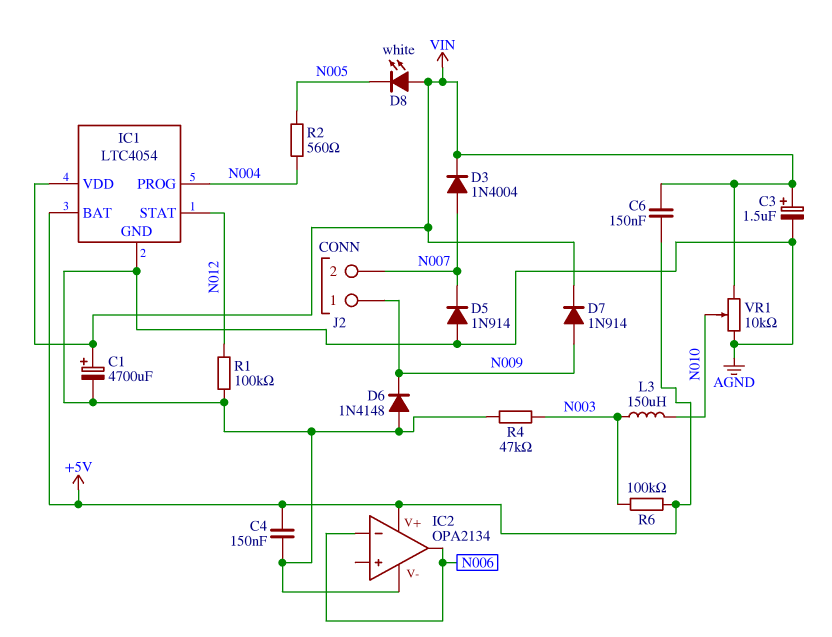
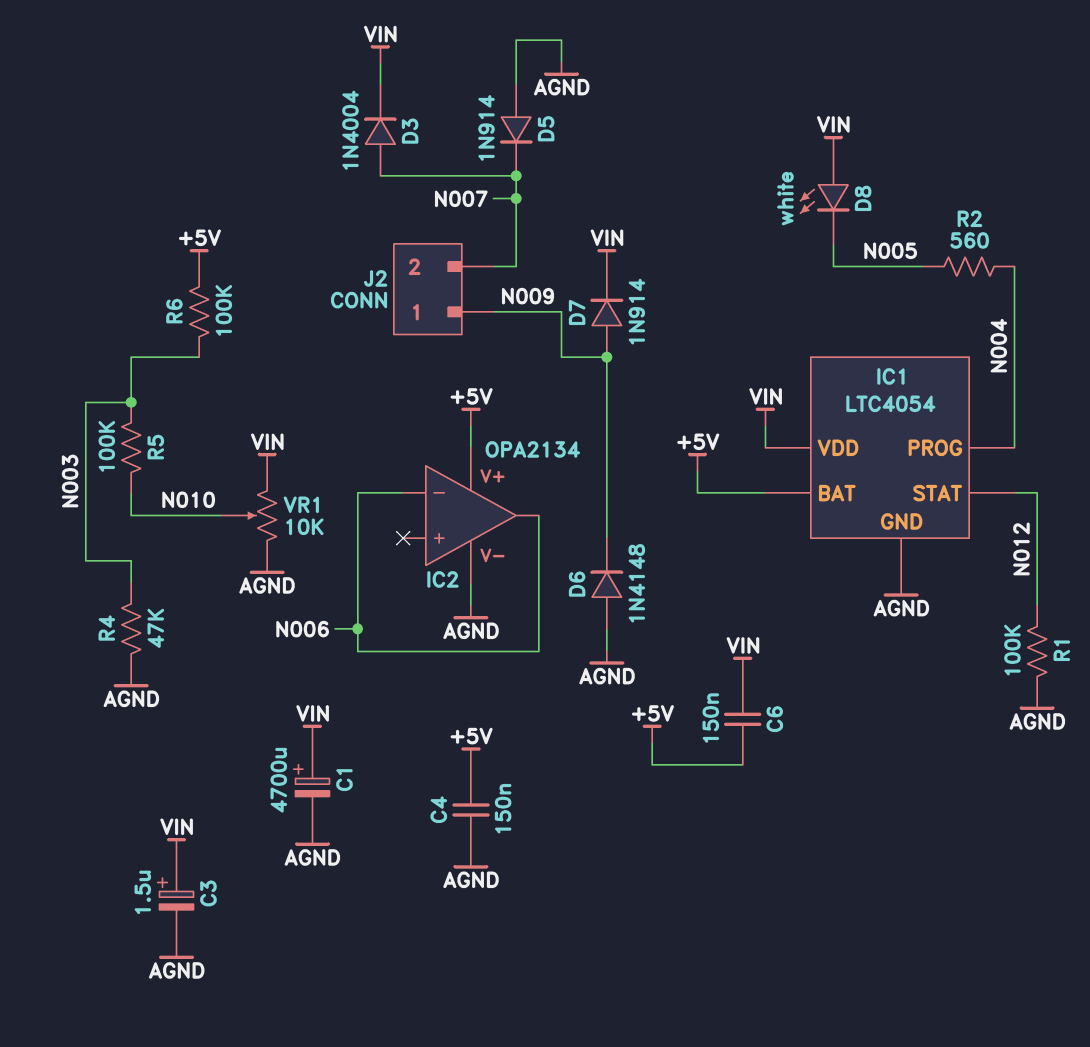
L3: 150uH (N003, N010) -> none
R5: none -> 100k (N003, N010)

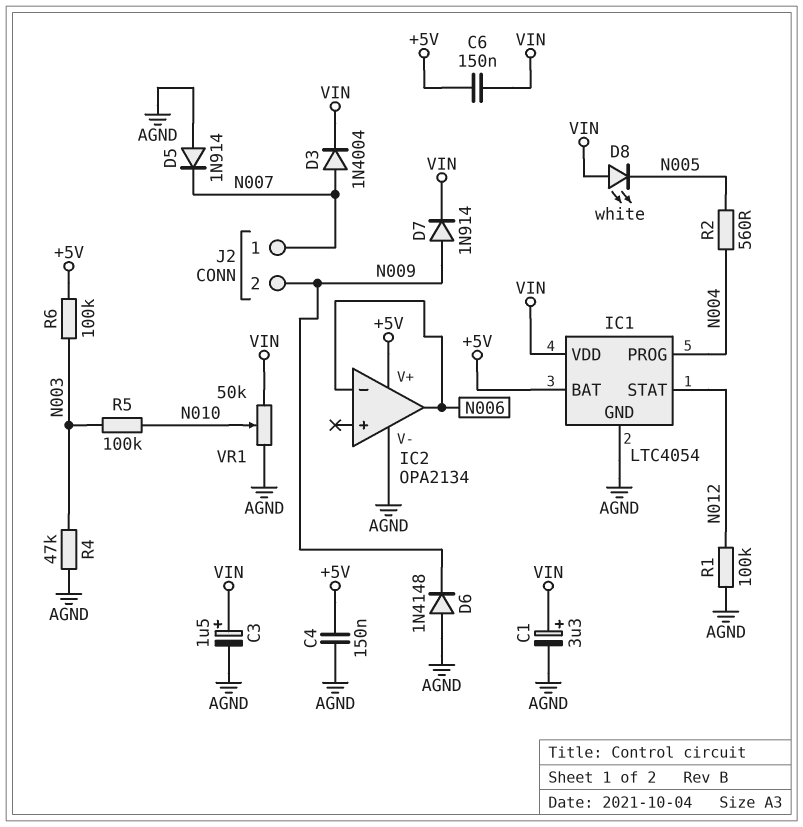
C1: 4700uF (plus VIN, minus AGND) -> 3.3uF (plus VIN, minus AGND)
J2 pin 1: N009 -> N007
J2 pin 2: N007 -> N009
VR1: 10k (AGND, VIN, wiper N010) -> 50k (AGND, VIN, wiper N010)

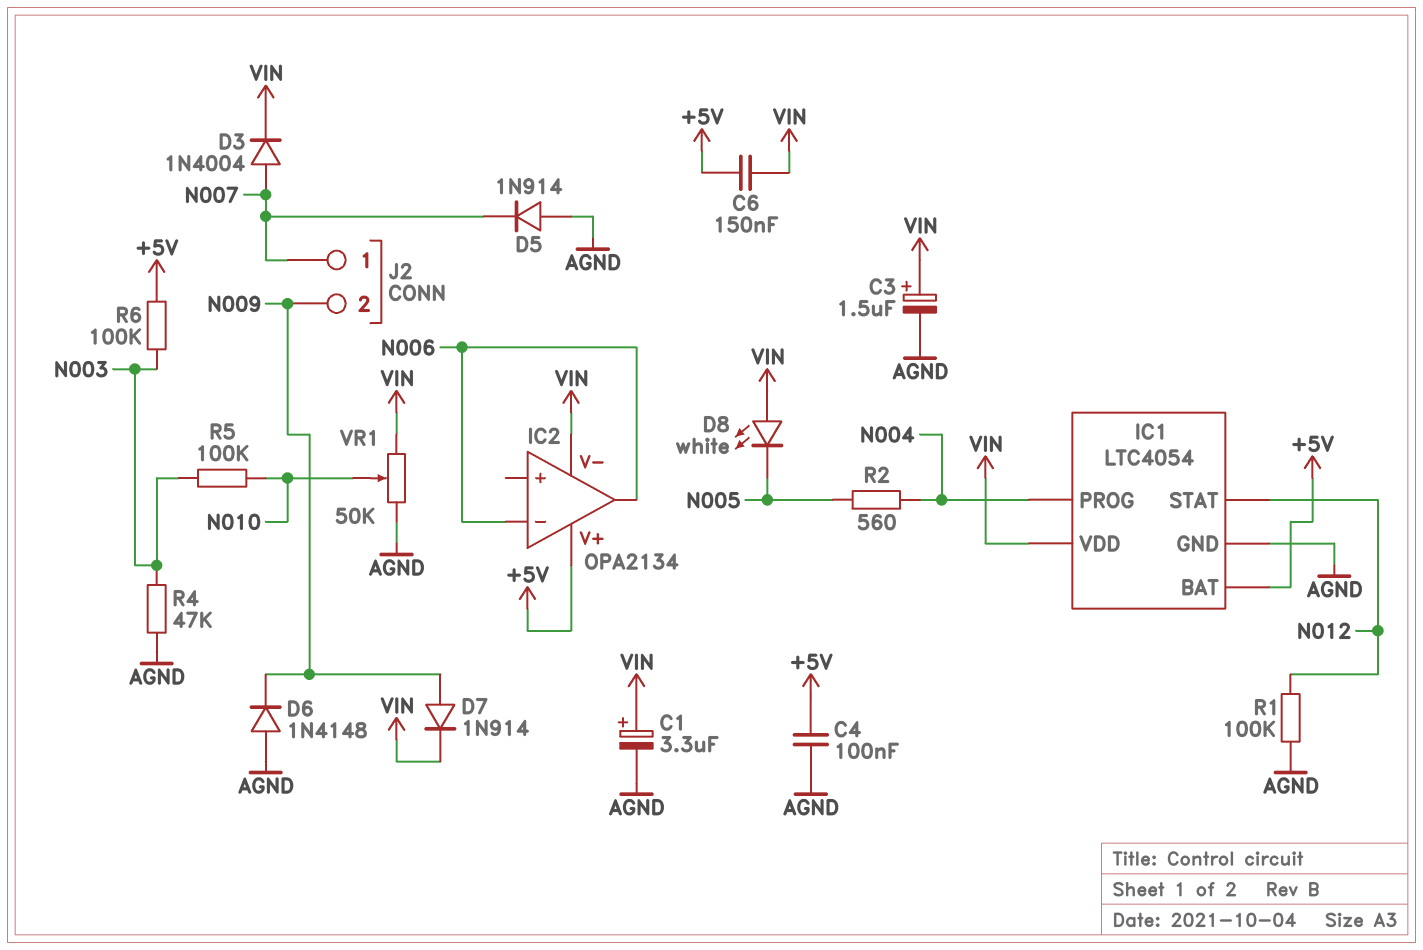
C4: 150nF (+5V, AGND) -> 100nF (+5V, AGND)
IC2 pin V-: AGND -> VIN

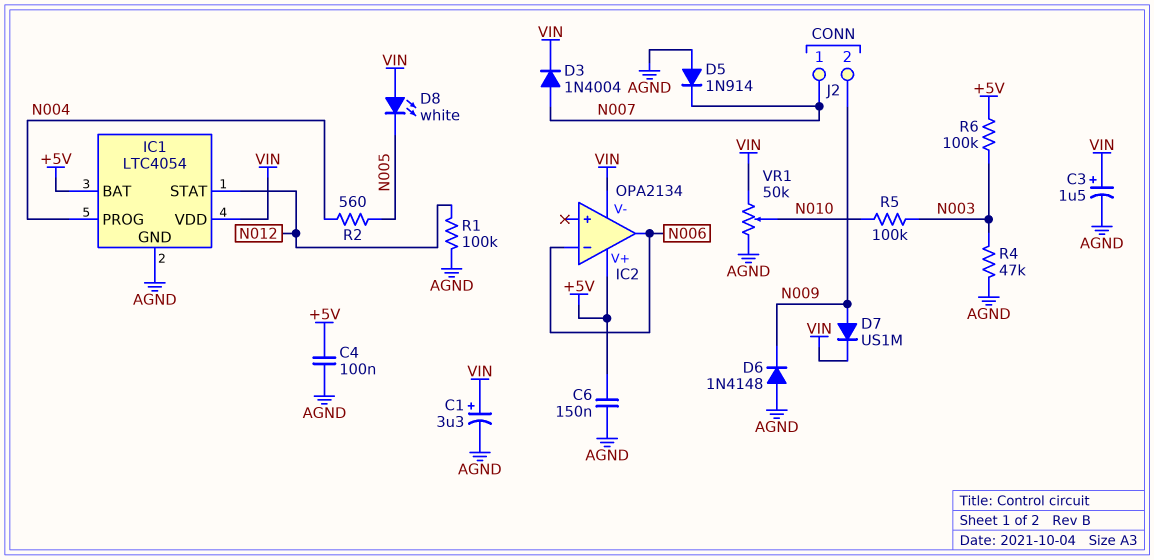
C6: 150nF (+5V, VIN) -> 150nF (+5V, AGND)
D7: diode 1N914 (A N009, K VIN) -> diode US1M (A N009, K VIN)

